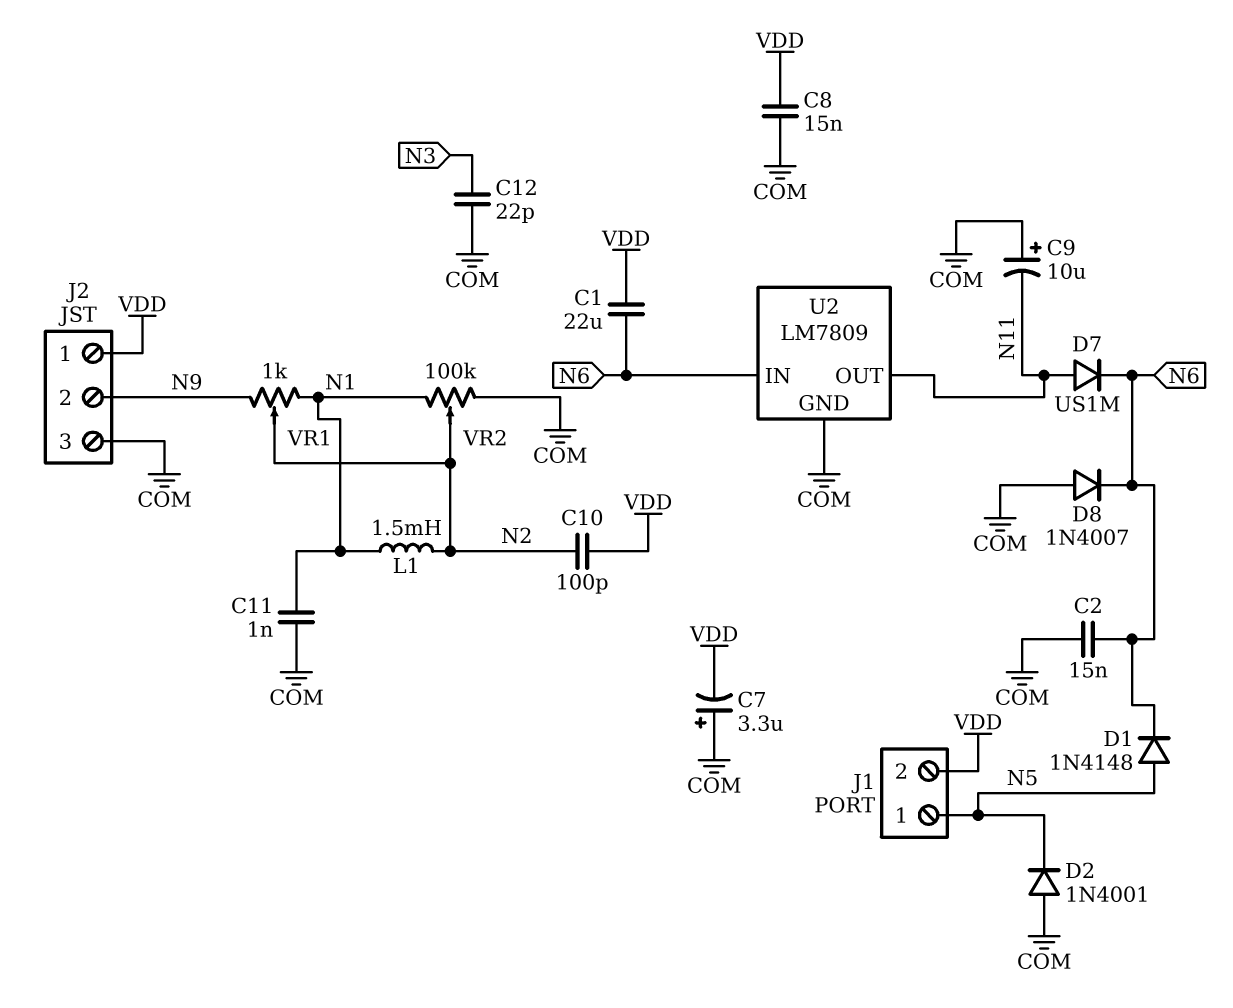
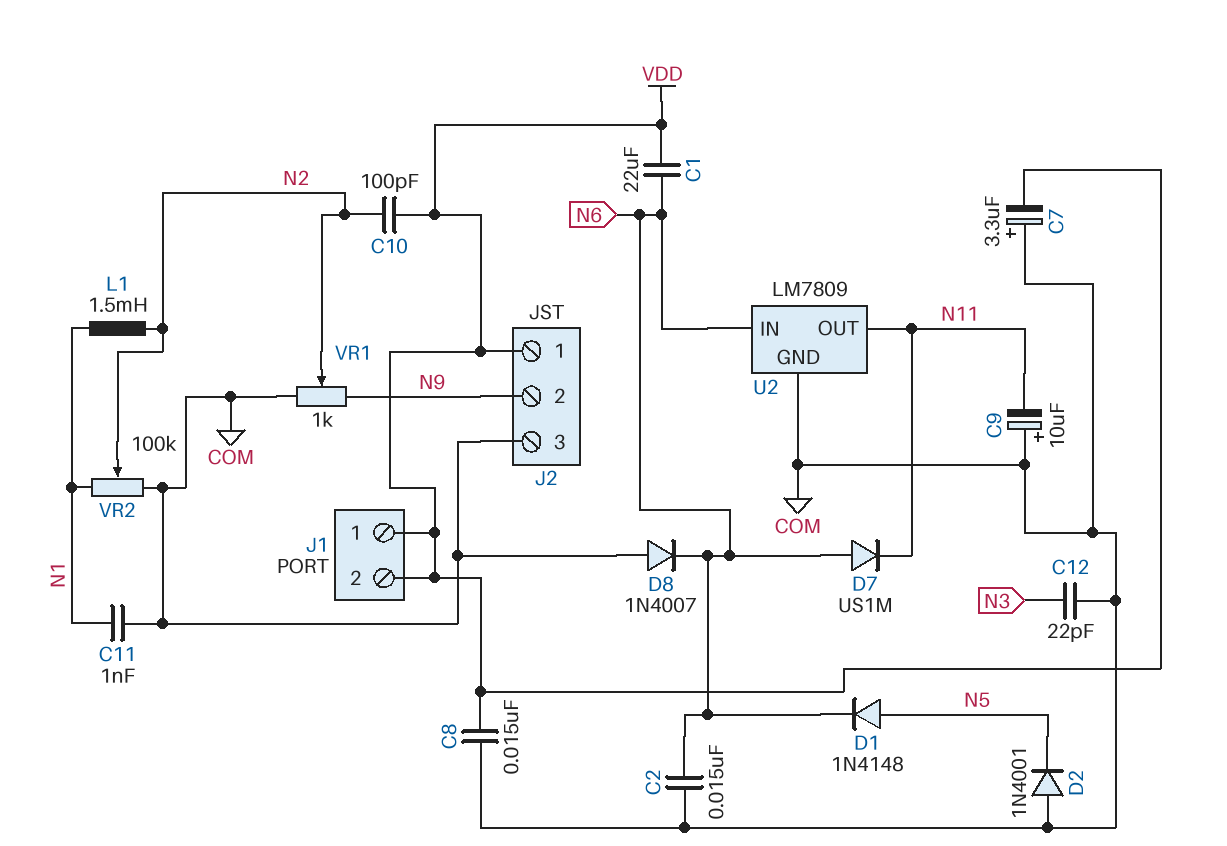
D7: diode US1M (A N11, K N6) -> diode US1M (A N6, K N11)
J1 pin 1: N5 -> VDD
VR1: 1k (N1, N9, wiper N2) -> 1k (COM, N9, wiper N2)

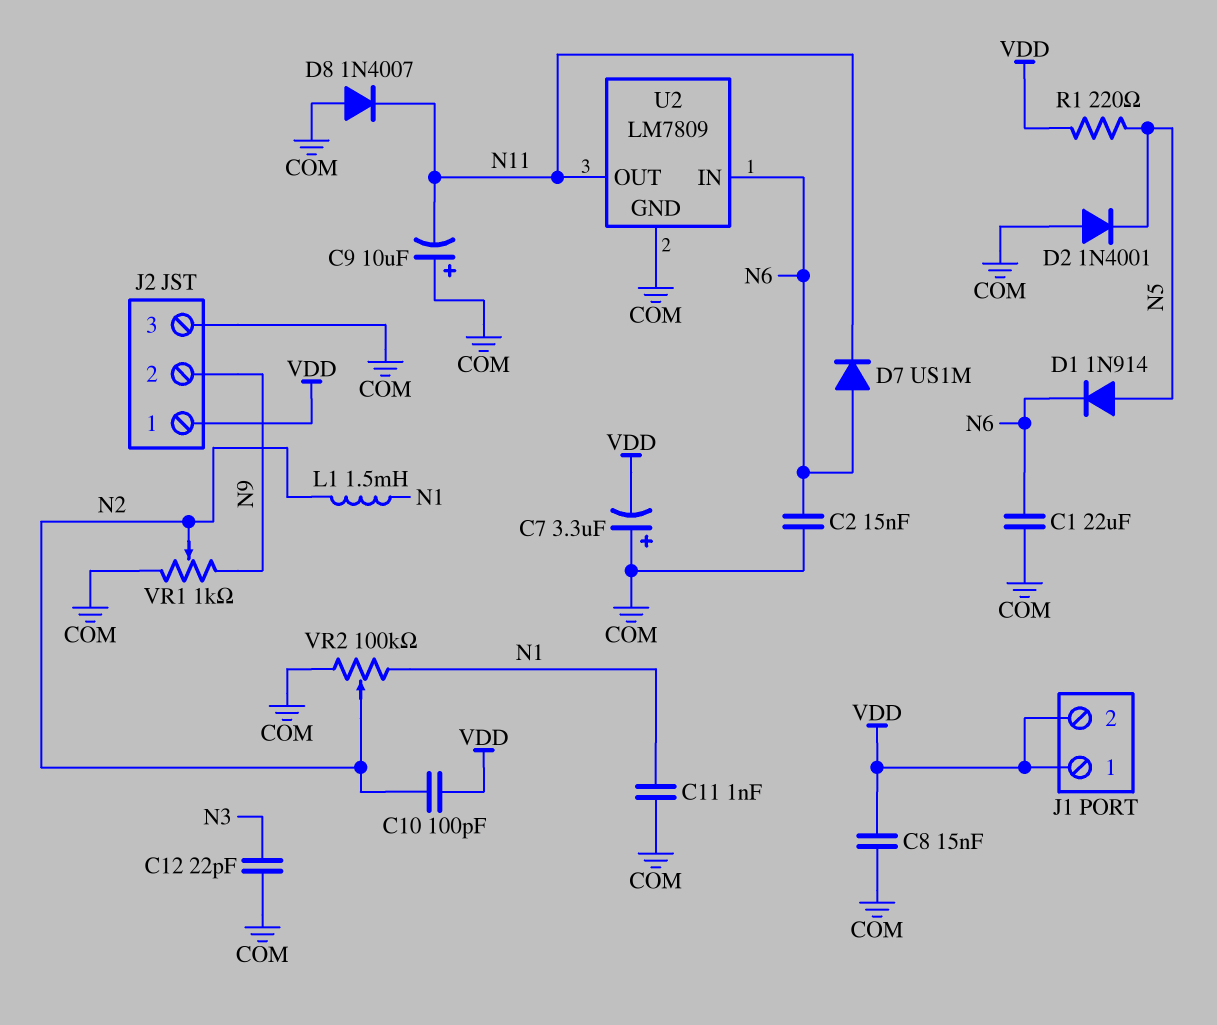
C1: 22uF (N6, VDD) -> 22uF (COM, N6)
D1: diode 1N4148 (A N5, K N6) -> diode 1N914 (A N5, K N6)
D8: diode 1N4007 (A COM, K N6) -> diode 1N4007 (A COM, K N11)
R1: none -> 220 (N5, VDD)

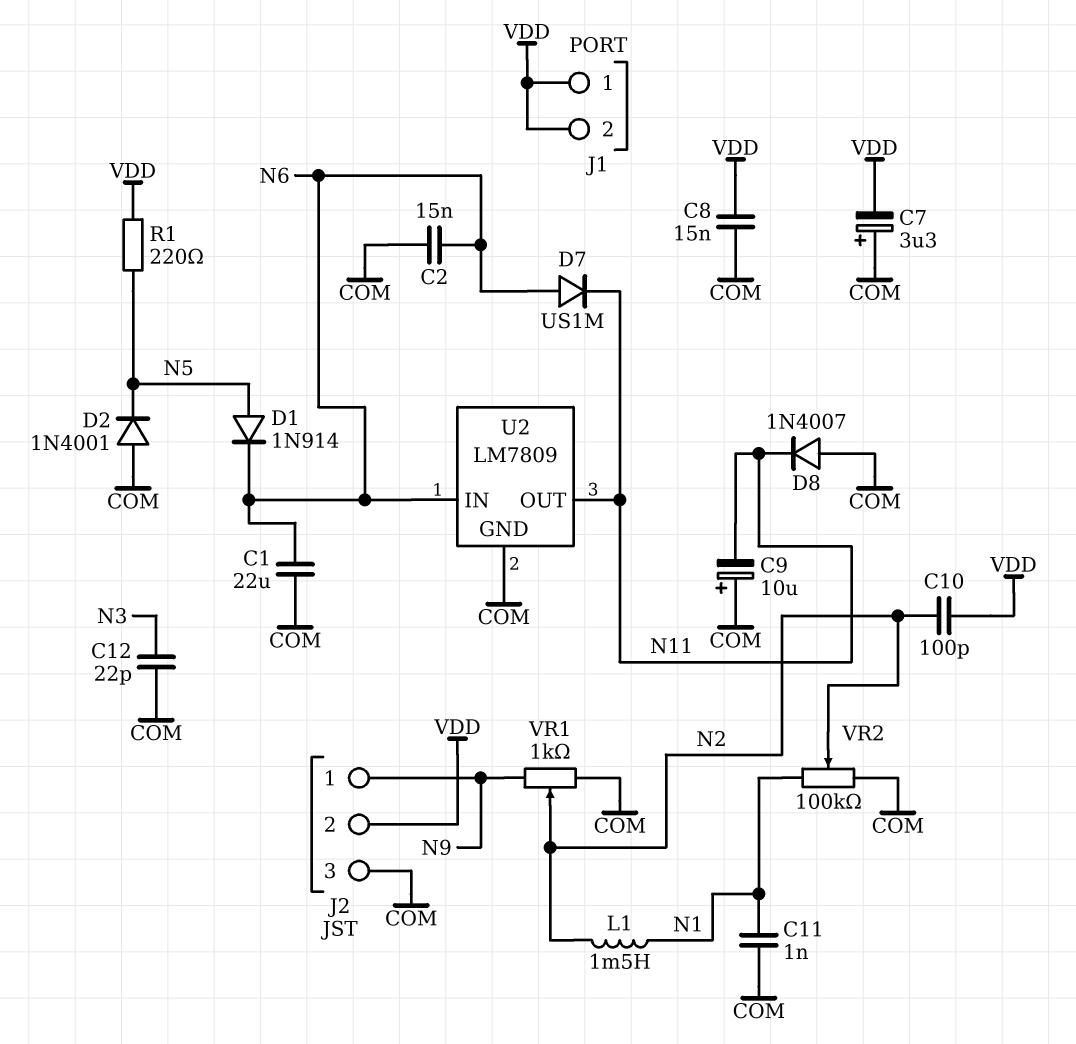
J2 pin 1: VDD -> N9
J2 pin 2: N9 -> VDD

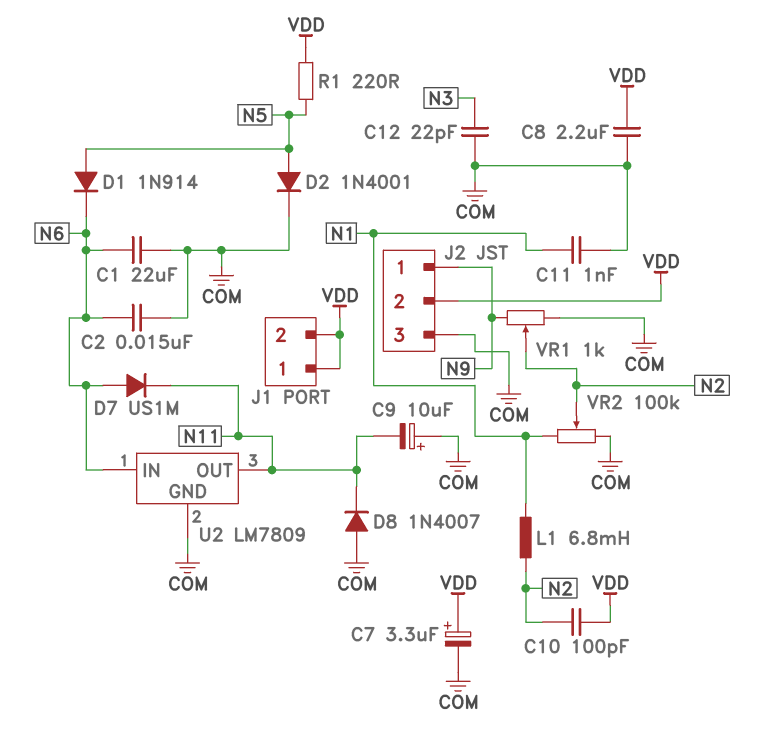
C7: 3.3uF (plus COM, minus VDD) -> 3.3uF (plus VDD, minus COM)
C8: 15nF (COM, VDD) -> 2.2uF (COM, VDD)
D2: diode 1N4001 (A COM, K N5) -> diode 1N4001 (A N5, K COM)
L1: 1.5mH (N1, N2) -> 6.8mH (N1, N2)

